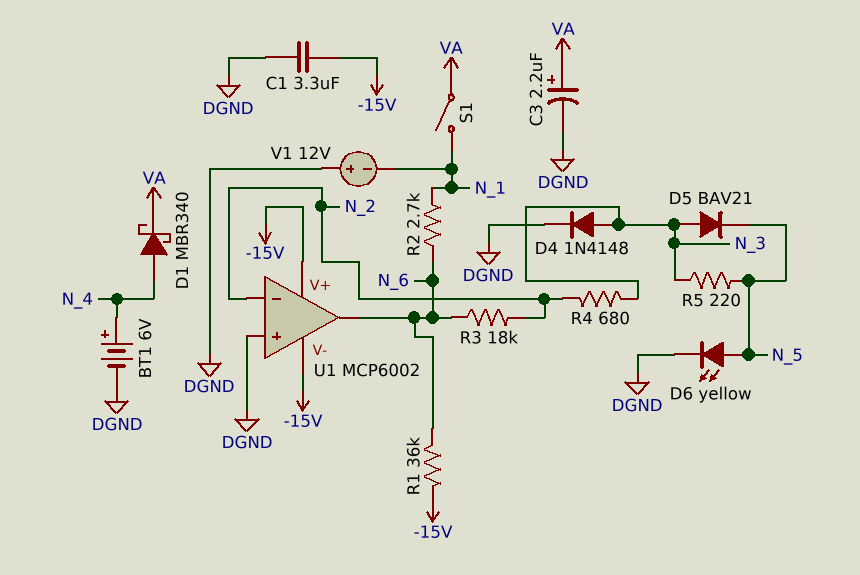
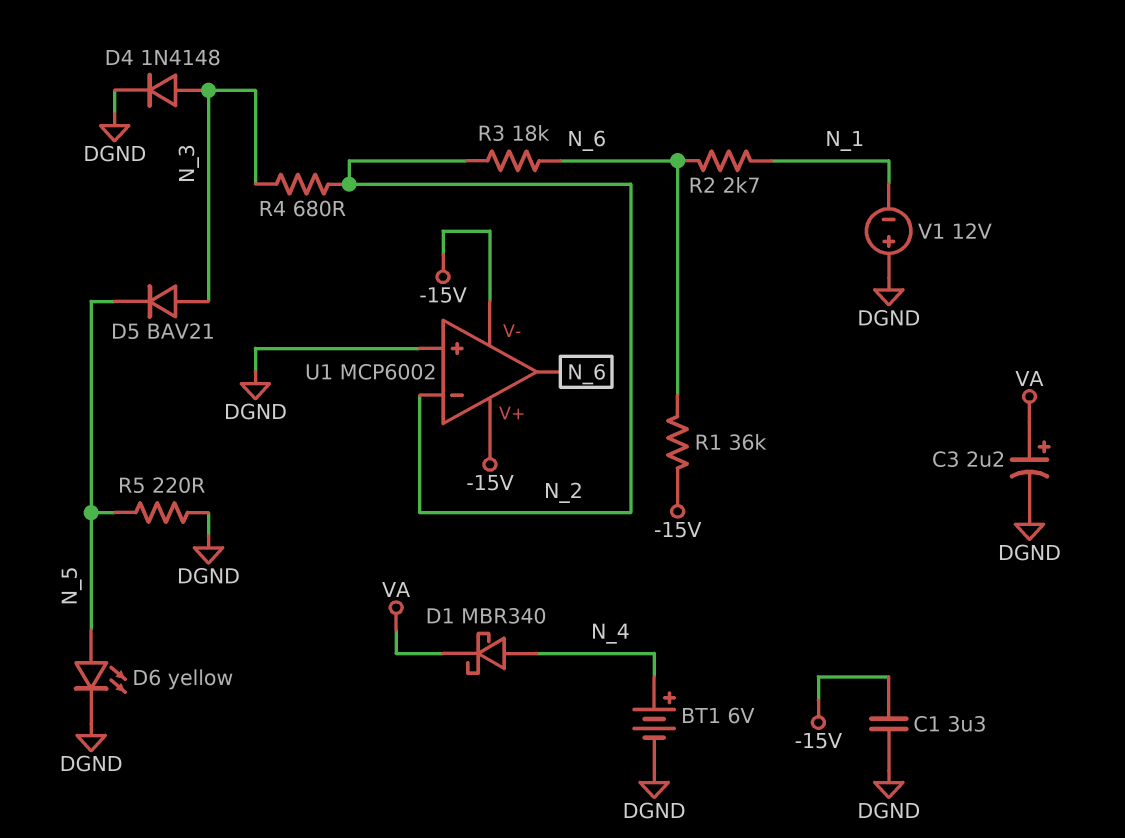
R5: 220 (N_3, N_5) -> 220 (DGND, N_5)
S1: switch (N_1, VA) -> none

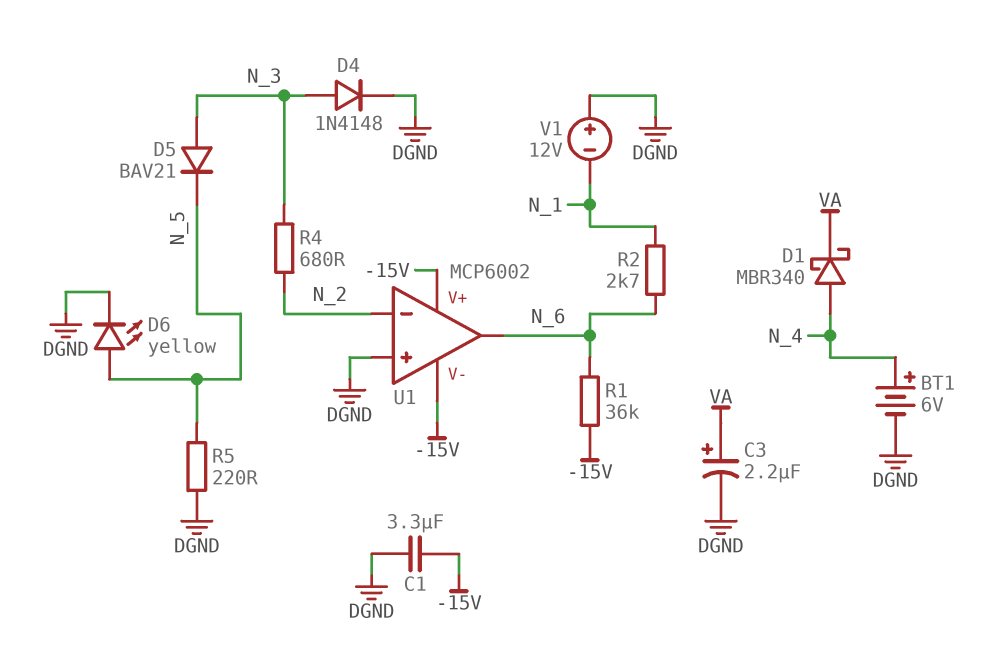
R3: 18k (N_2, N_6) -> none

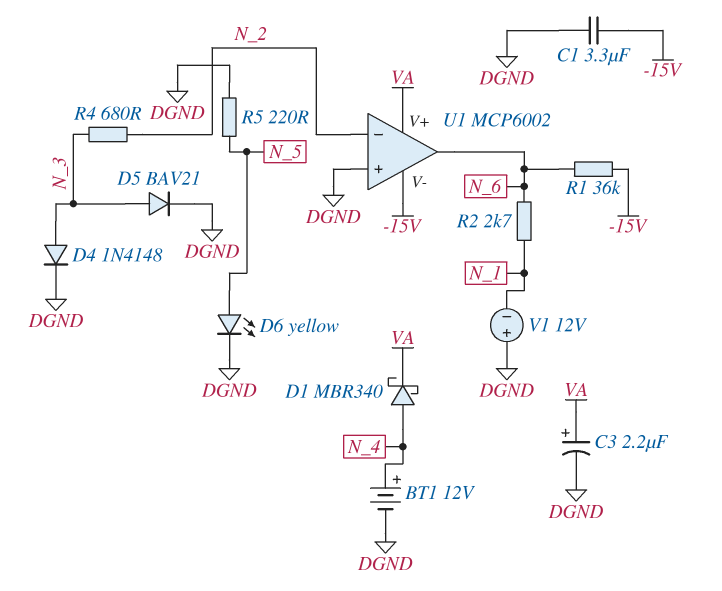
BT1: 6V (plus N_4, minus DGND) -> 12V (plus N_4, minus DGND)
D5: diode BAV21 (A N_3, K N_5) -> diode BAV21 (A N_3, K DGND)
U1 pin V+: -15V -> VA

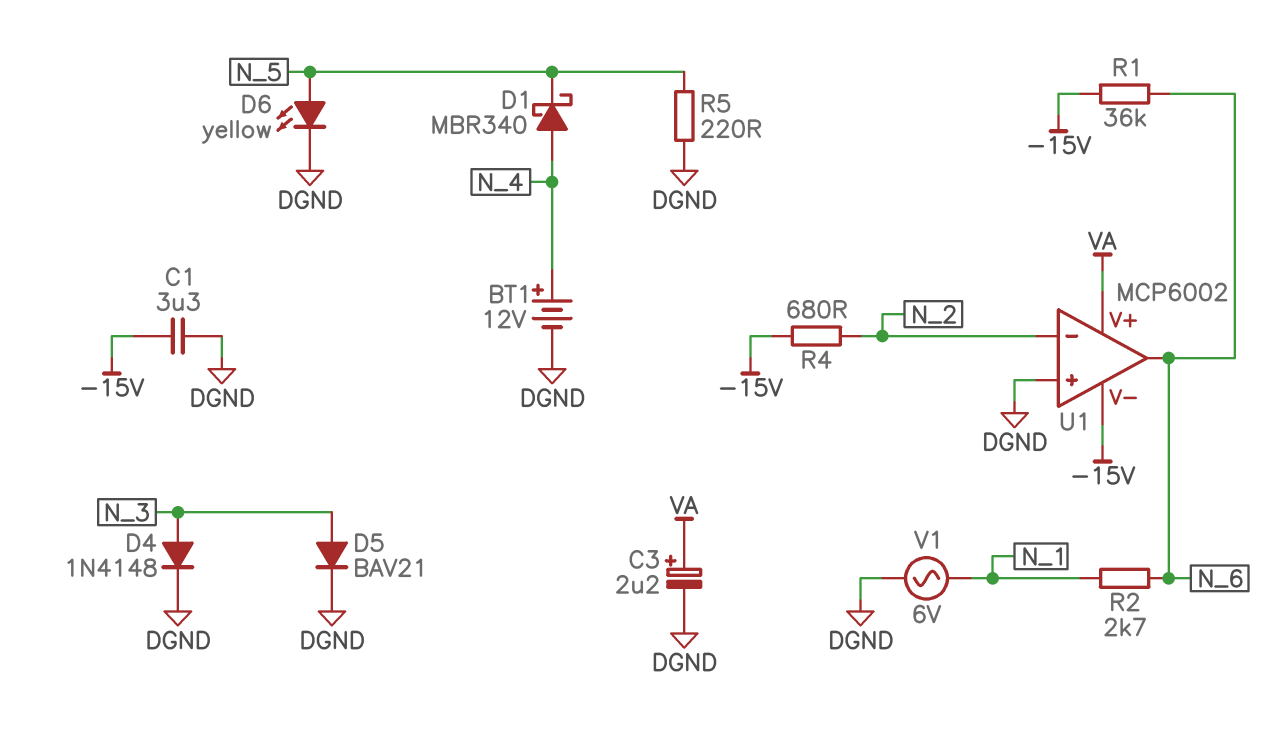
D1: schottky MBR340 (A N_4, K VA) -> schottky MBR340 (A N_4, K N_5)
R4: 680 (N_2, N_3) -> 680 (-15V, N_2)
V1: 12V (plus DGND, minus N_1) -> AC 6V (DGND, N_1)

